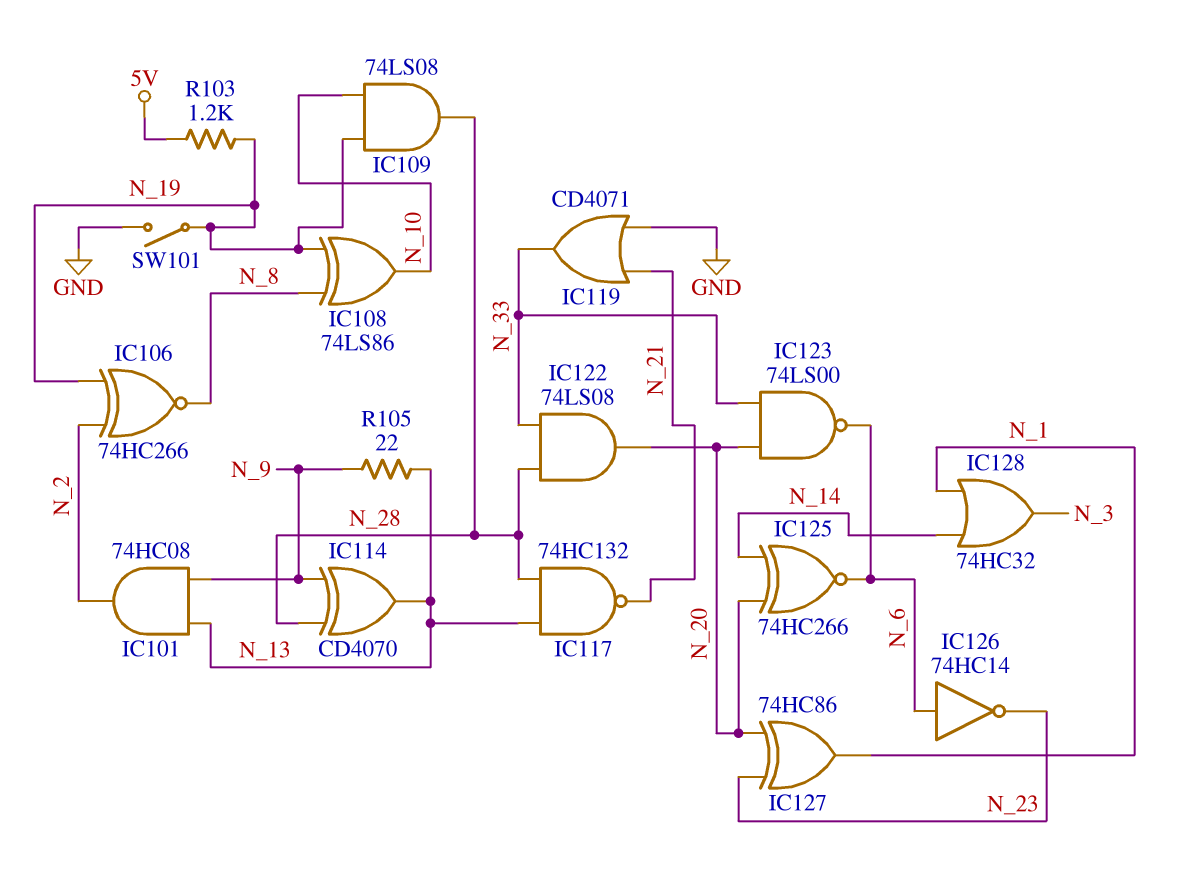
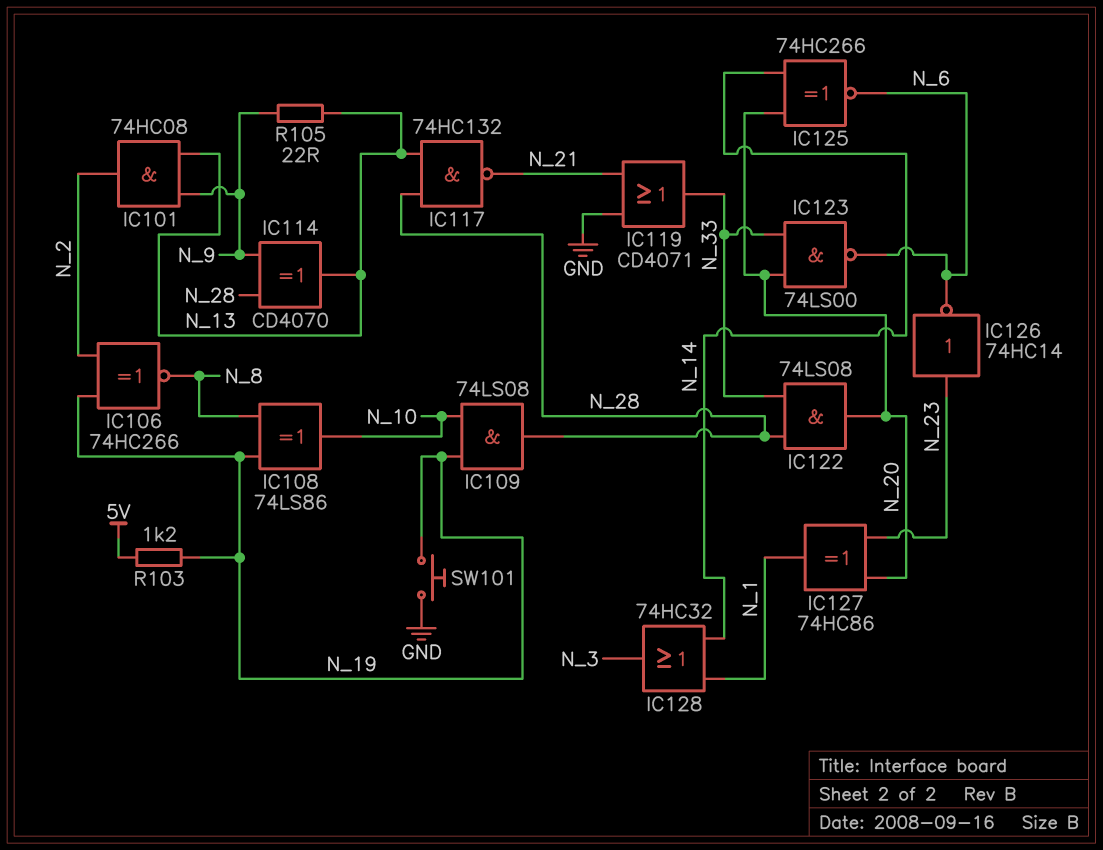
IC126: NOT 74HC14 (in N_6, out N_23) -> NOT 74HC14 (in N_23, out N_6)
SW101: switch (GND, N_19) -> button (GND, N_19)

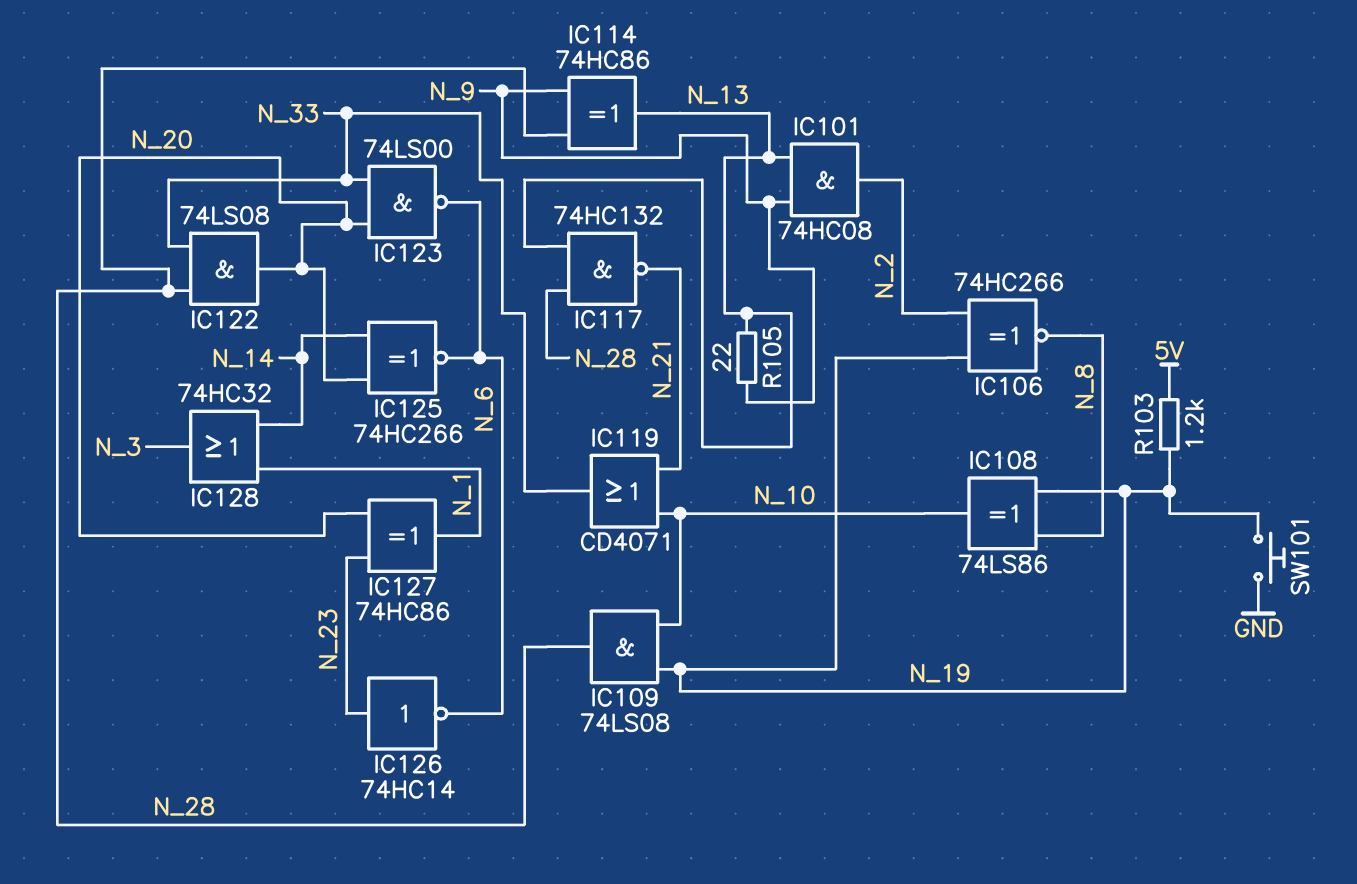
IC114: XOR CD4070 (in N_9, in N_28, out N_13) -> XOR 74HC86 (in N_9, in N_28, out N_13)
IC119: OR CD4071 (in GND, in N_21, out N_33) -> OR CD4071 (in N_10, in N_21, out N_33)

